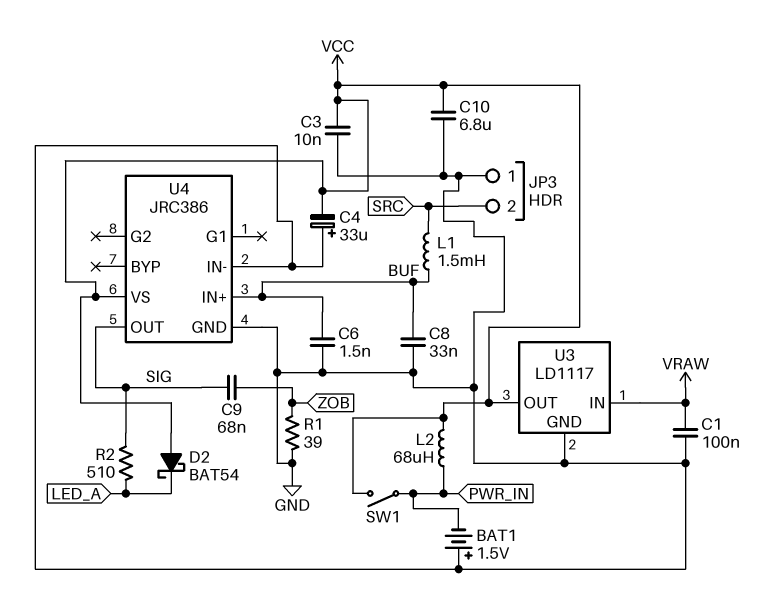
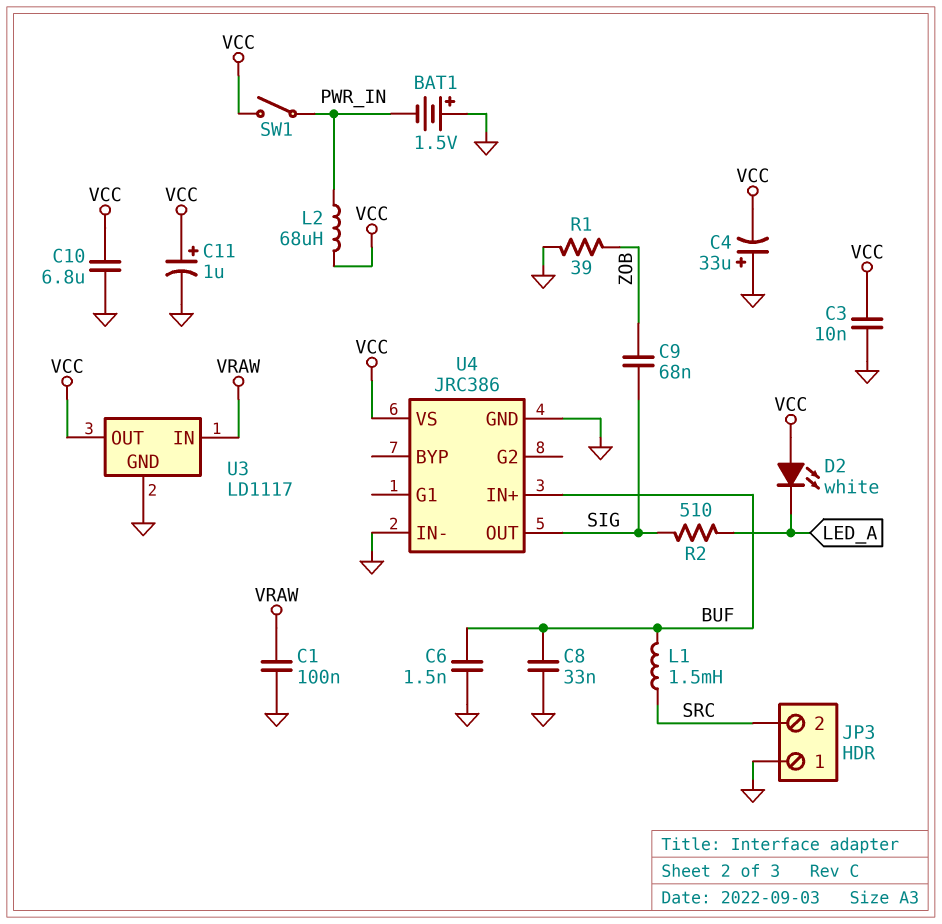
C11: none -> 1uF (plus VCC, minus GND)
D2: schottky BAT54 (A VCC, K LED_A) -> LED white (A VCC, K LED_A)

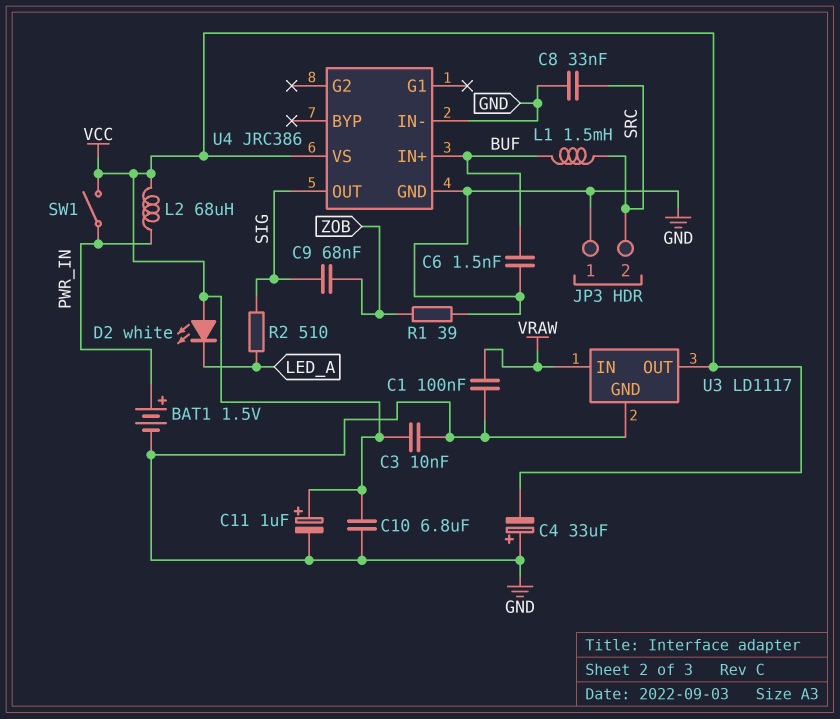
BAT1: 1.5V (plus GND, minus PWR_IN) -> 1.5V (plus PWR_IN, minus GND)
C8: 33nF (BUF, GND) -> 33nF (GND, SRC)

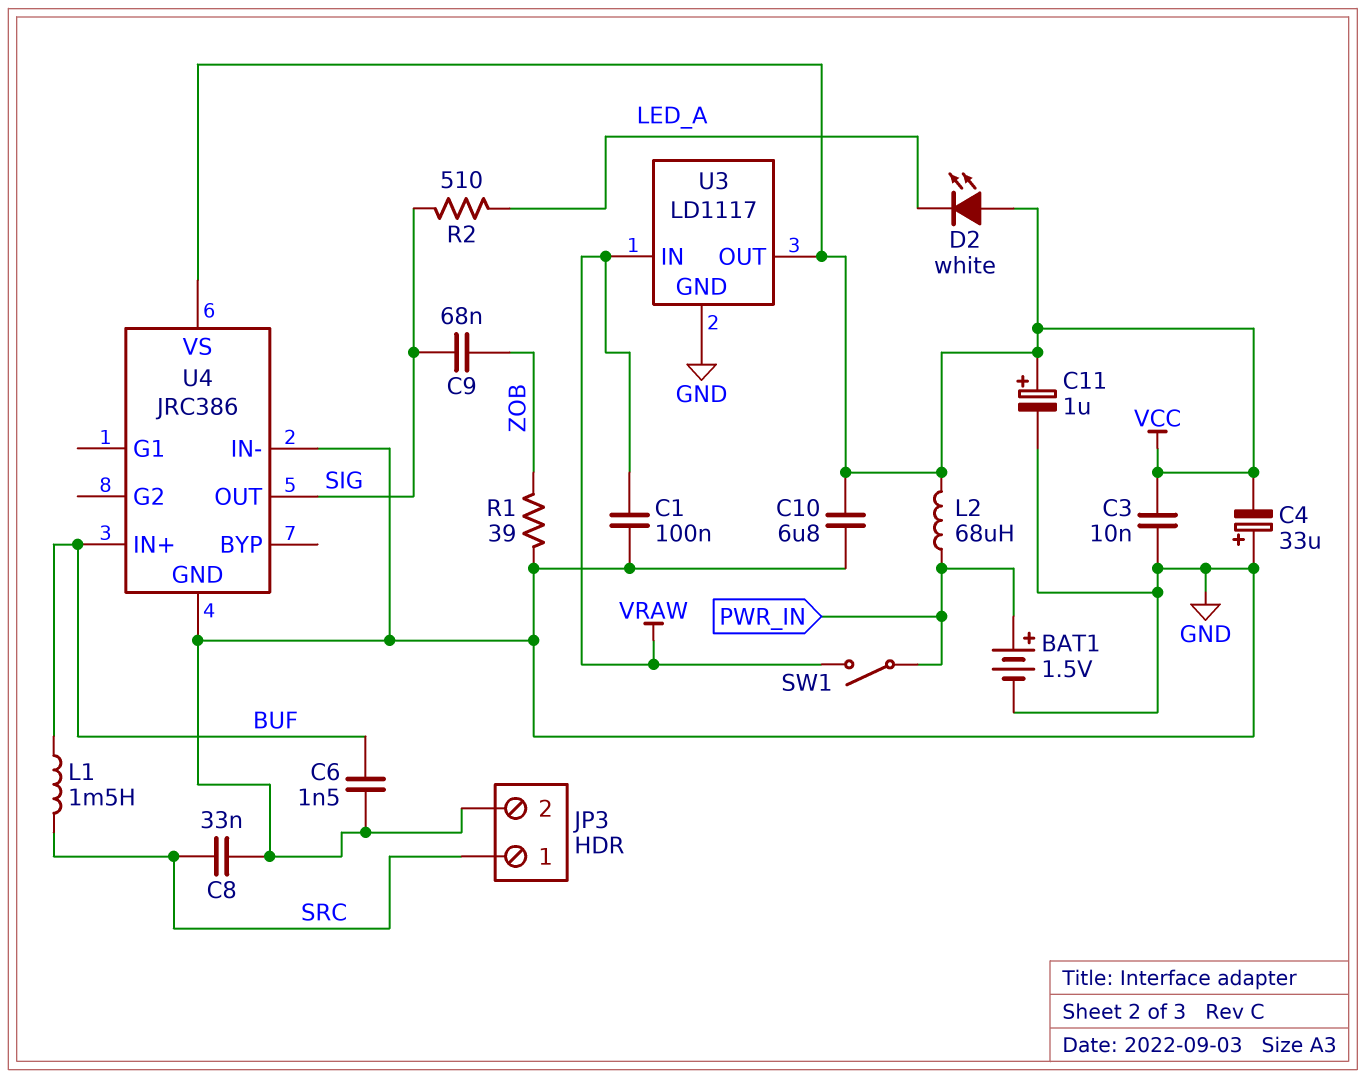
JP3 pin 1: GND -> SRC
JP3 pin 2: SRC -> GND
SW1: switch (PWR_IN, VCC) -> switch (PWR_IN, VRAW)

